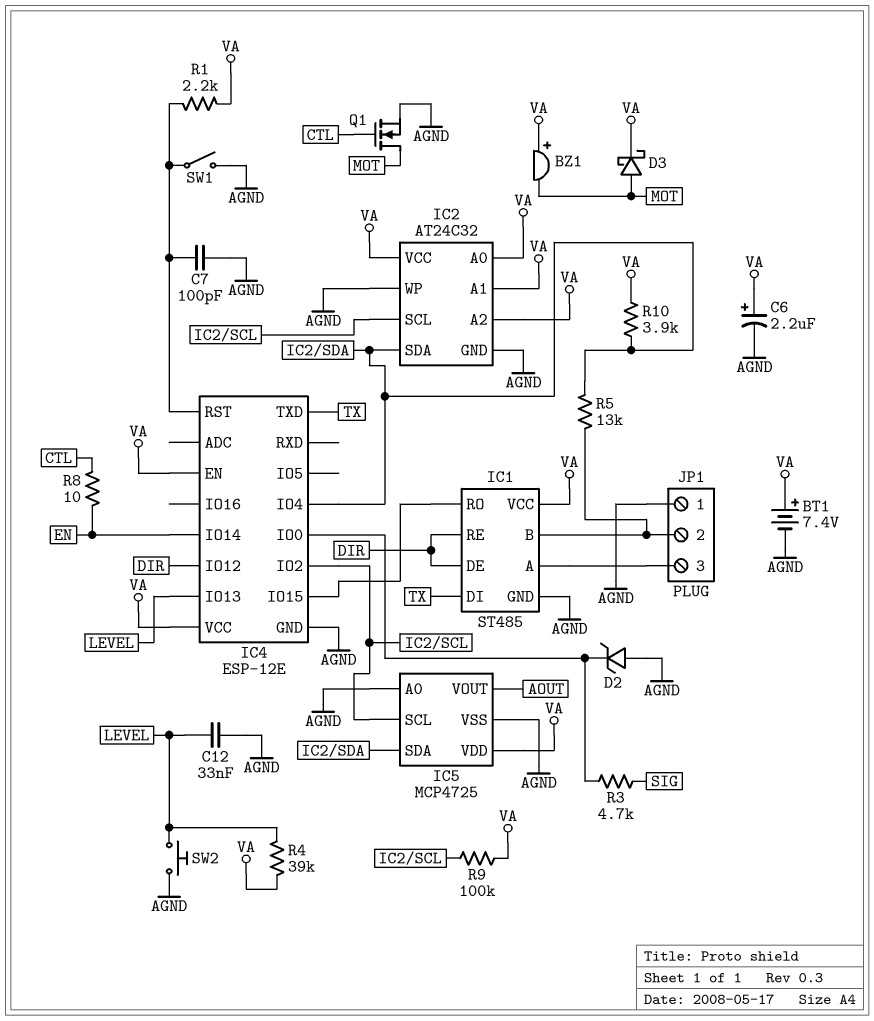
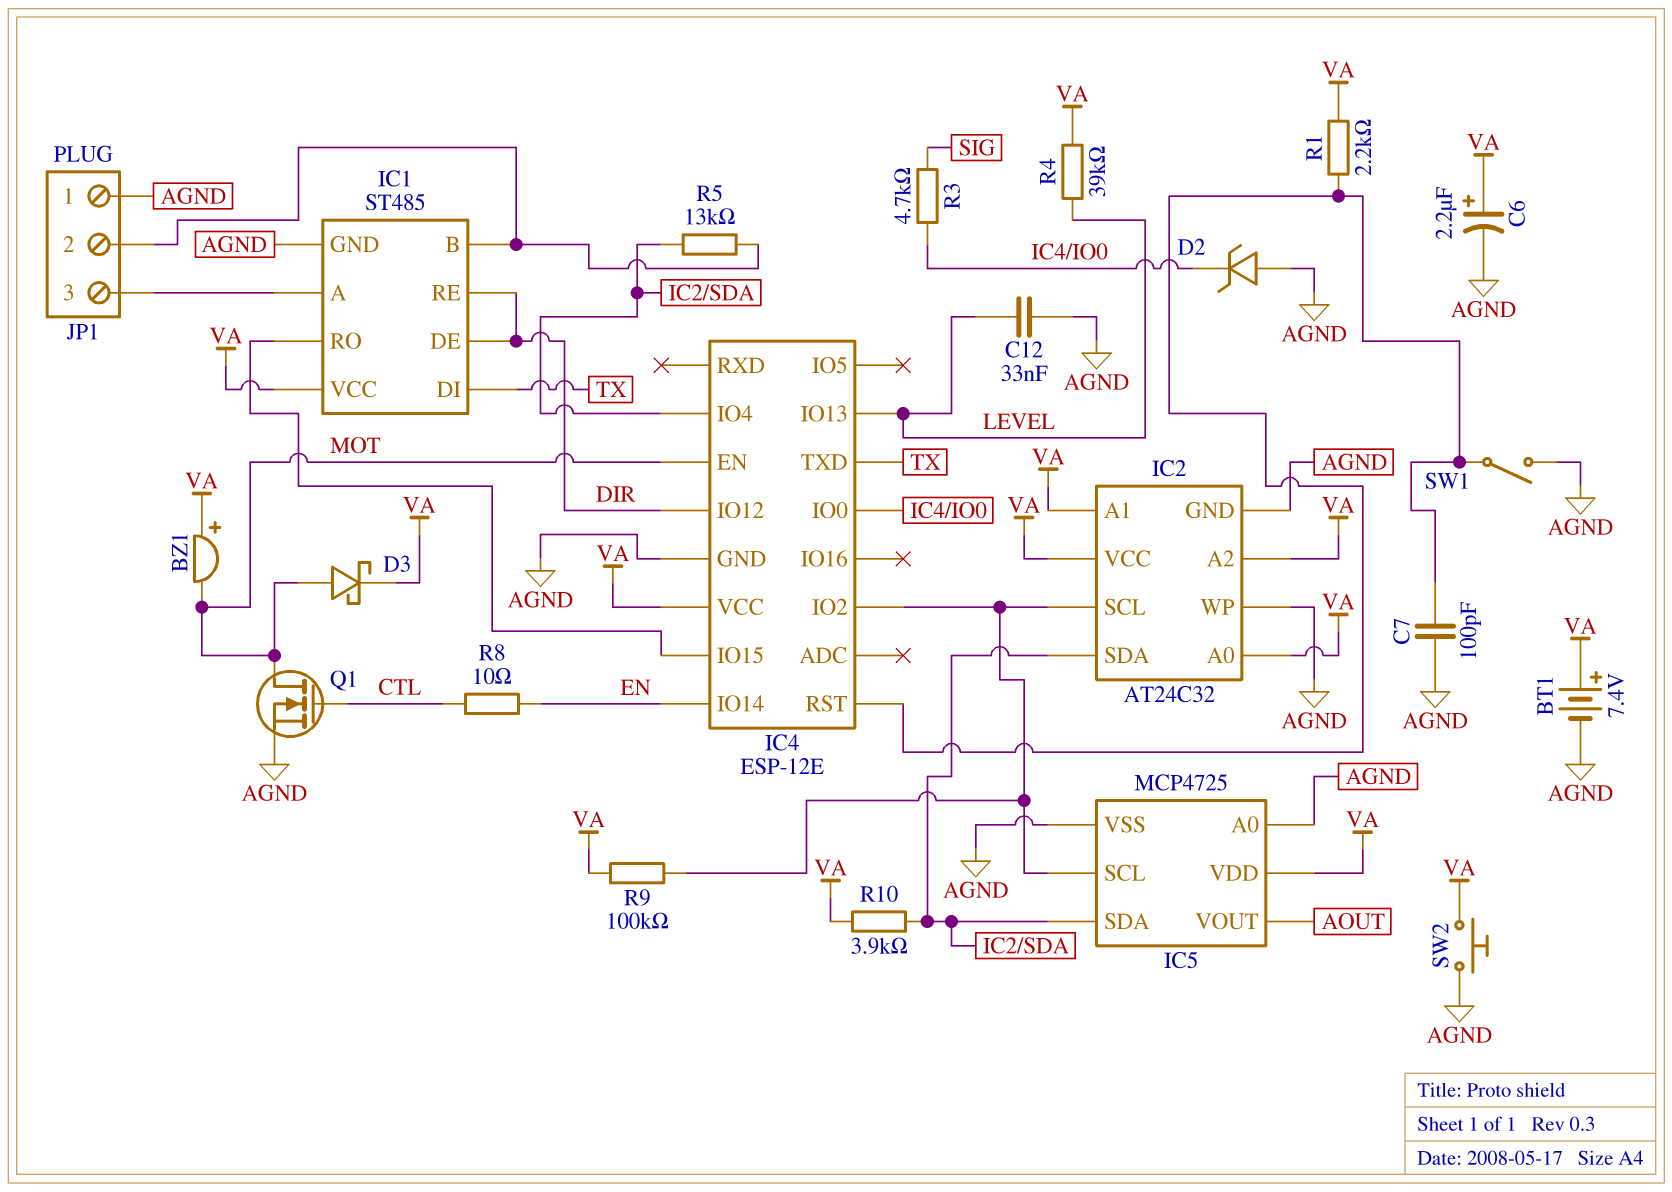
IC4 pin EN: VA -> MOT
SW2: button (AGND, LEVEL) -> button (AGND, VA)

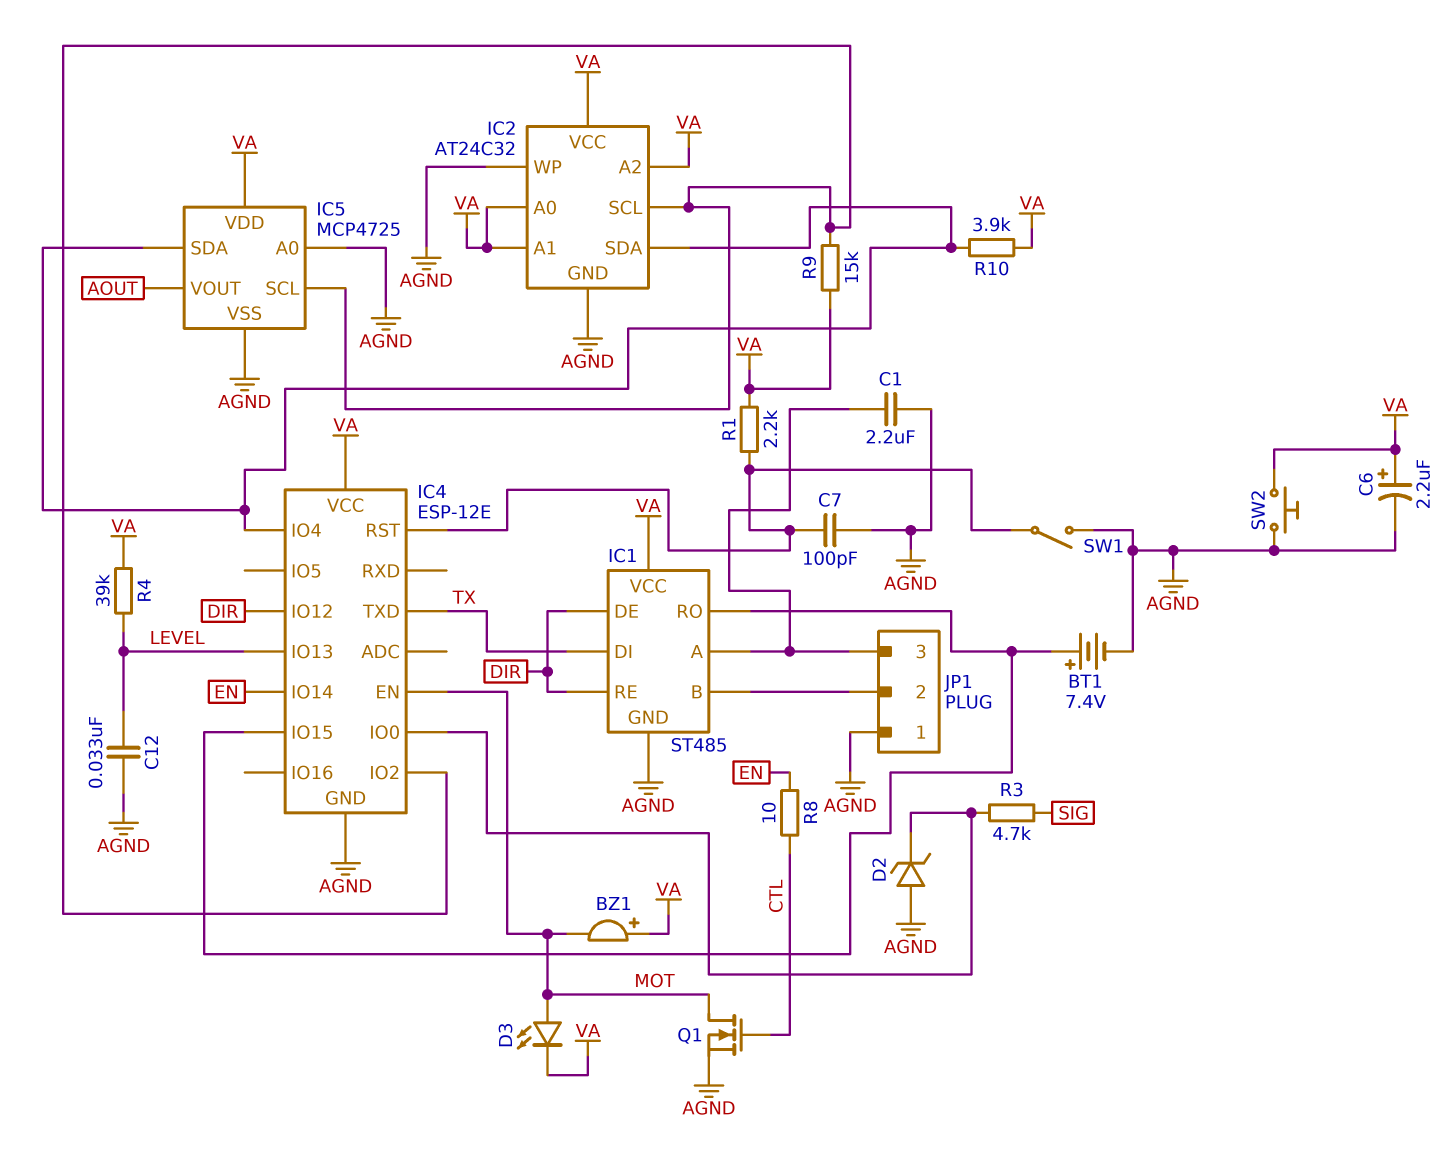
BT1: 7.4V (plus VA, minus AGND) -> 7.4V (plus IC1/RO, minus AGND)
C1: none -> 2.2uF (AGND, IC1/A)
D3: schottky (A MOT, K VA) -> LED (A MOT, K VA)
R5: 13k (IC1/B, IC2/SDA) -> none
R9: 100k (IC2/SCL, VA) -> 15k (IC2/SCL, VA)

